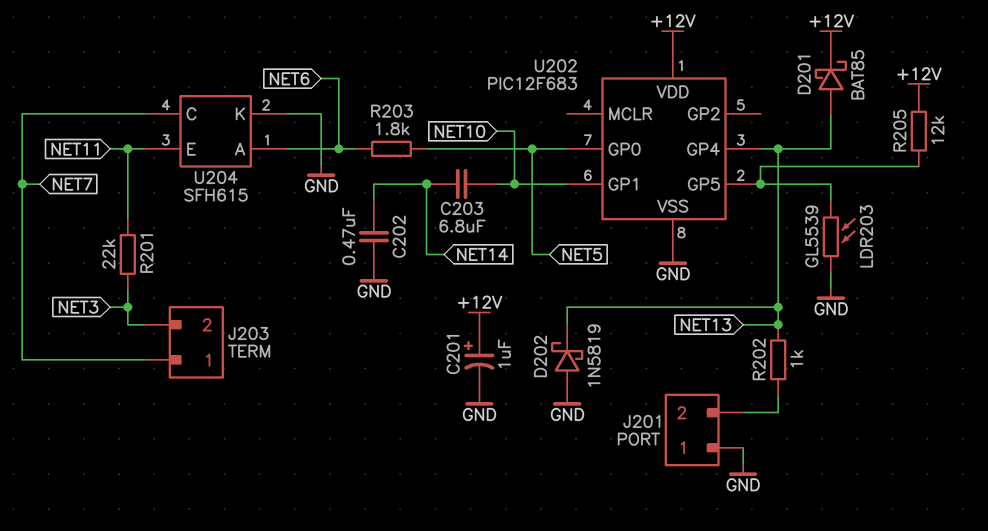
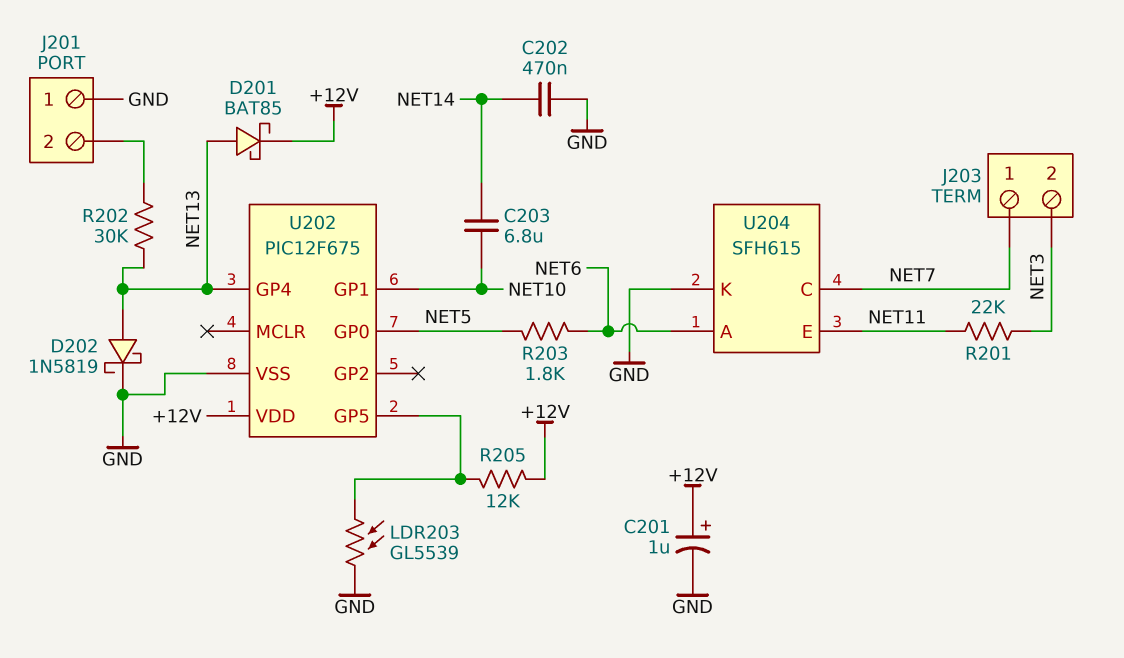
D202: schottky 1N5819 (A GND, K NET13) -> schottky 1N5819 (A NET13, K GND)
R202: 1k (J201/2, NET13) -> 30k (J201/2, NET13)
U202: PIC12F683 -> PIC12F675

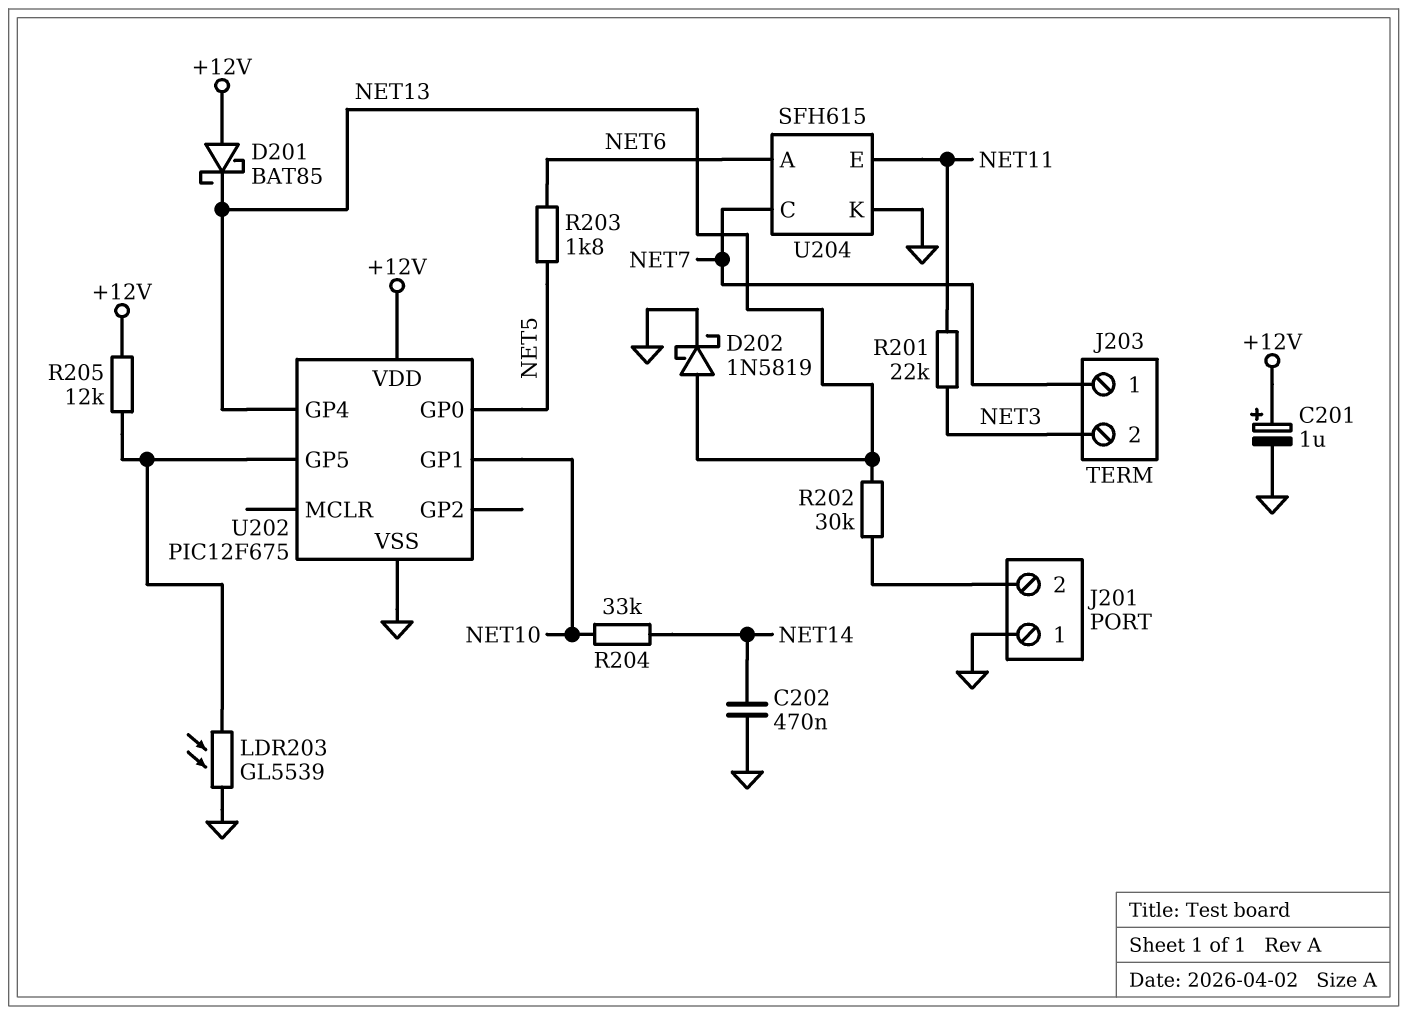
C203: 6.8uF (NET10, NET14) -> none
D201: schottky BAT85 (A NET13, K +12V) -> schottky BAT85 (A +12V, K NET13)
R204: none -> 33k (NET10, NET14)

